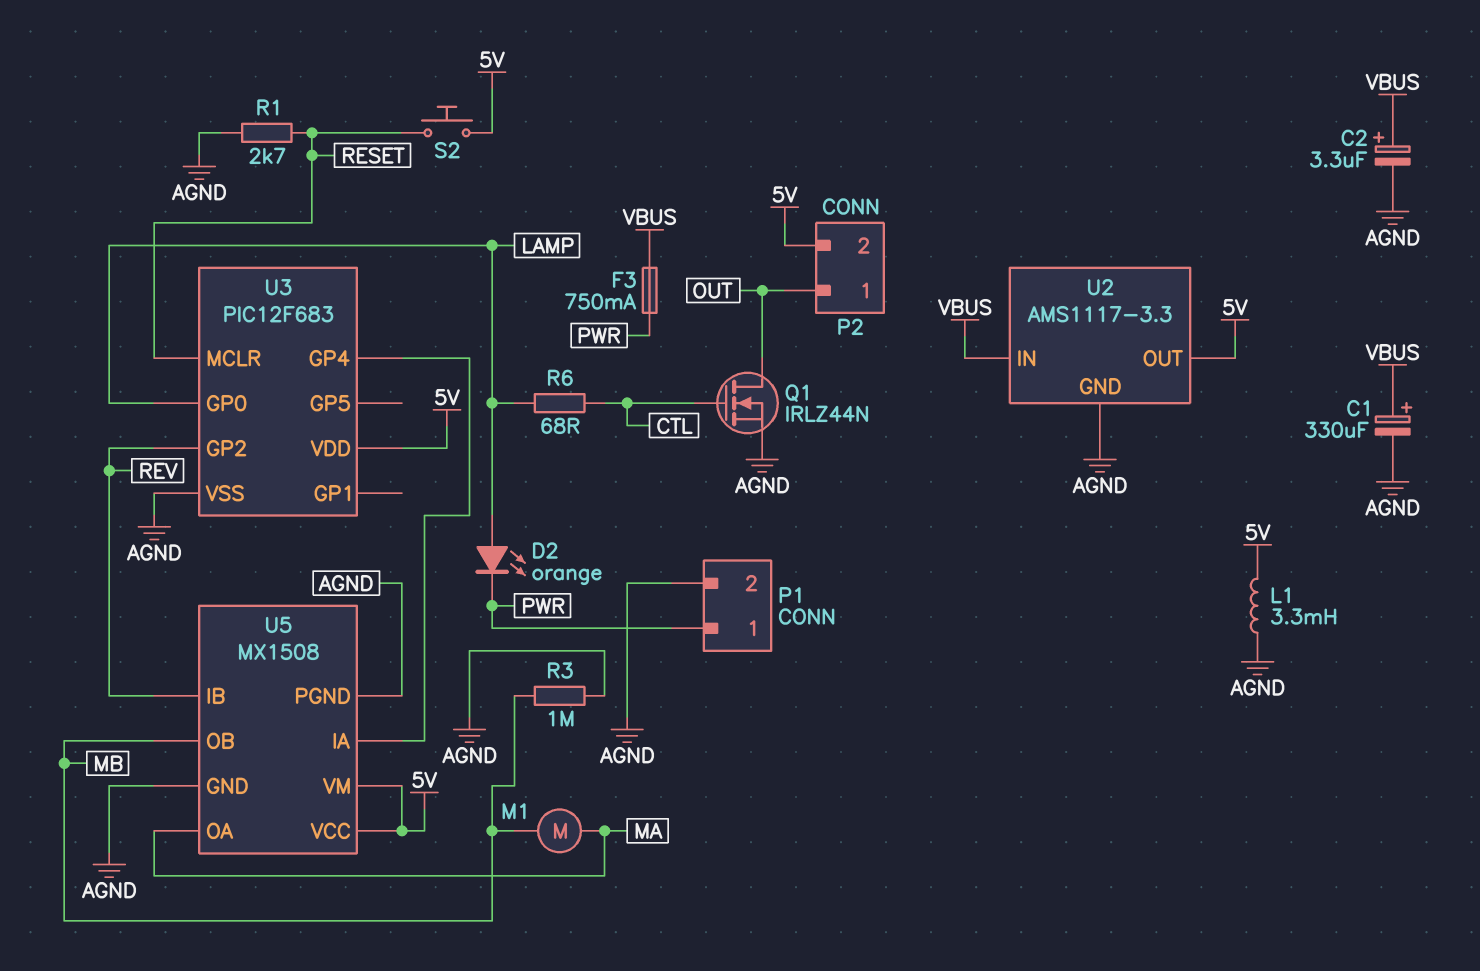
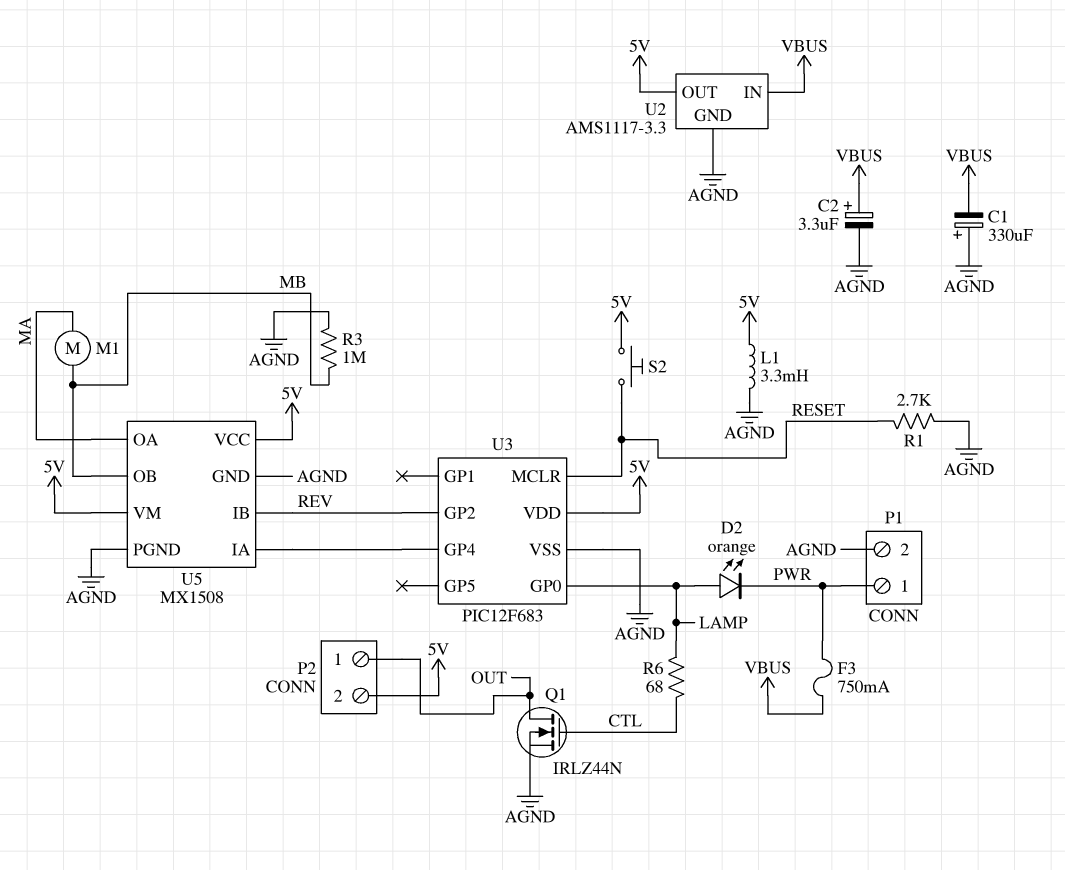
C1: 330uF (plus VBUS, minus AGND) -> 330uF (plus AGND, minus VBUS)

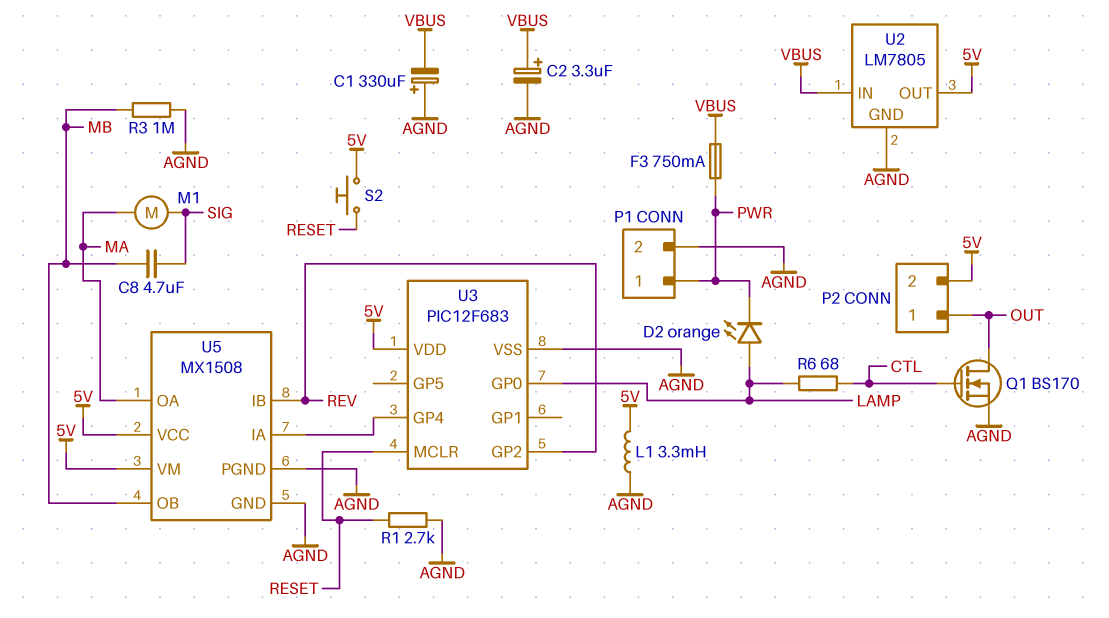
C8: none -> 4.7uF (MB, SIG)
M1: motor (MA, MB) -> motor (MA, SIG)
Q1: NMOS IRLZ44N (G CTL, D OUT, S AGND) -> NMOS BS170 (G CTL, D OUT, S AGND)
U2: AMS1117-3.3 -> LM7805

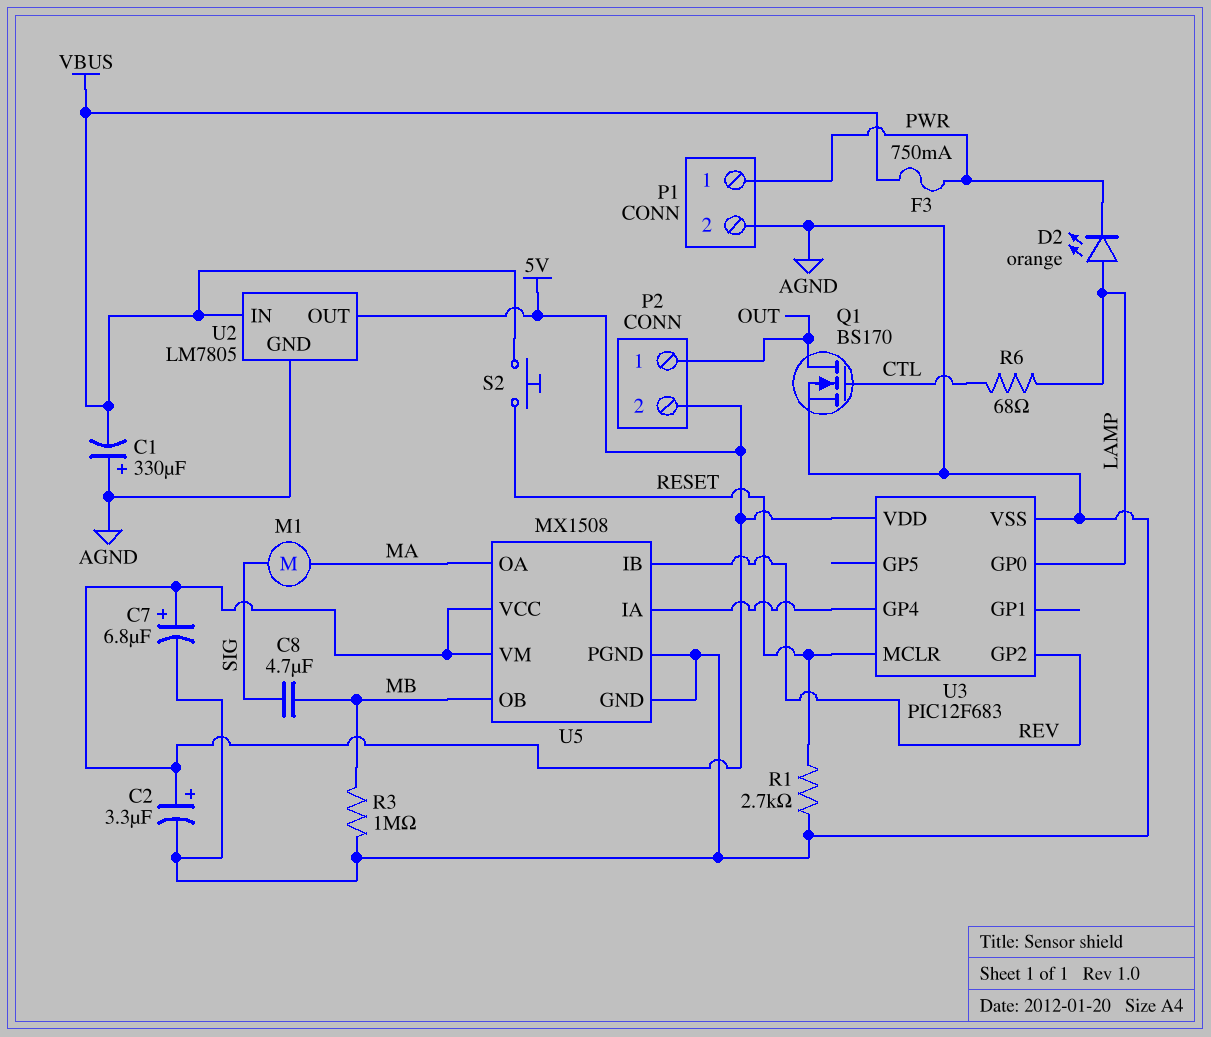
C2: 3.3uF (plus VBUS, minus AGND) -> 3.3uF (plus 5V, minus AGND)
C7: none -> 6.8uF (plus 5V, minus AGND)
L1: 3.3mH (5V, AGND) -> none
S2: button (5V, RESET) -> button (RESET, VBUS)

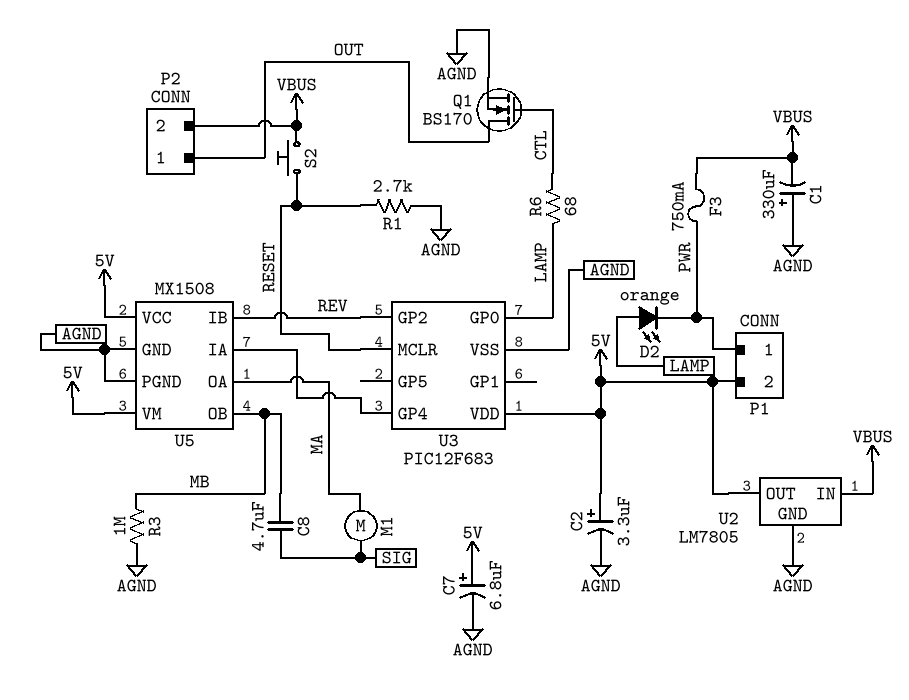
P1 pin 2: AGND -> 5V
P2 pin 2: 5V -> VBUS

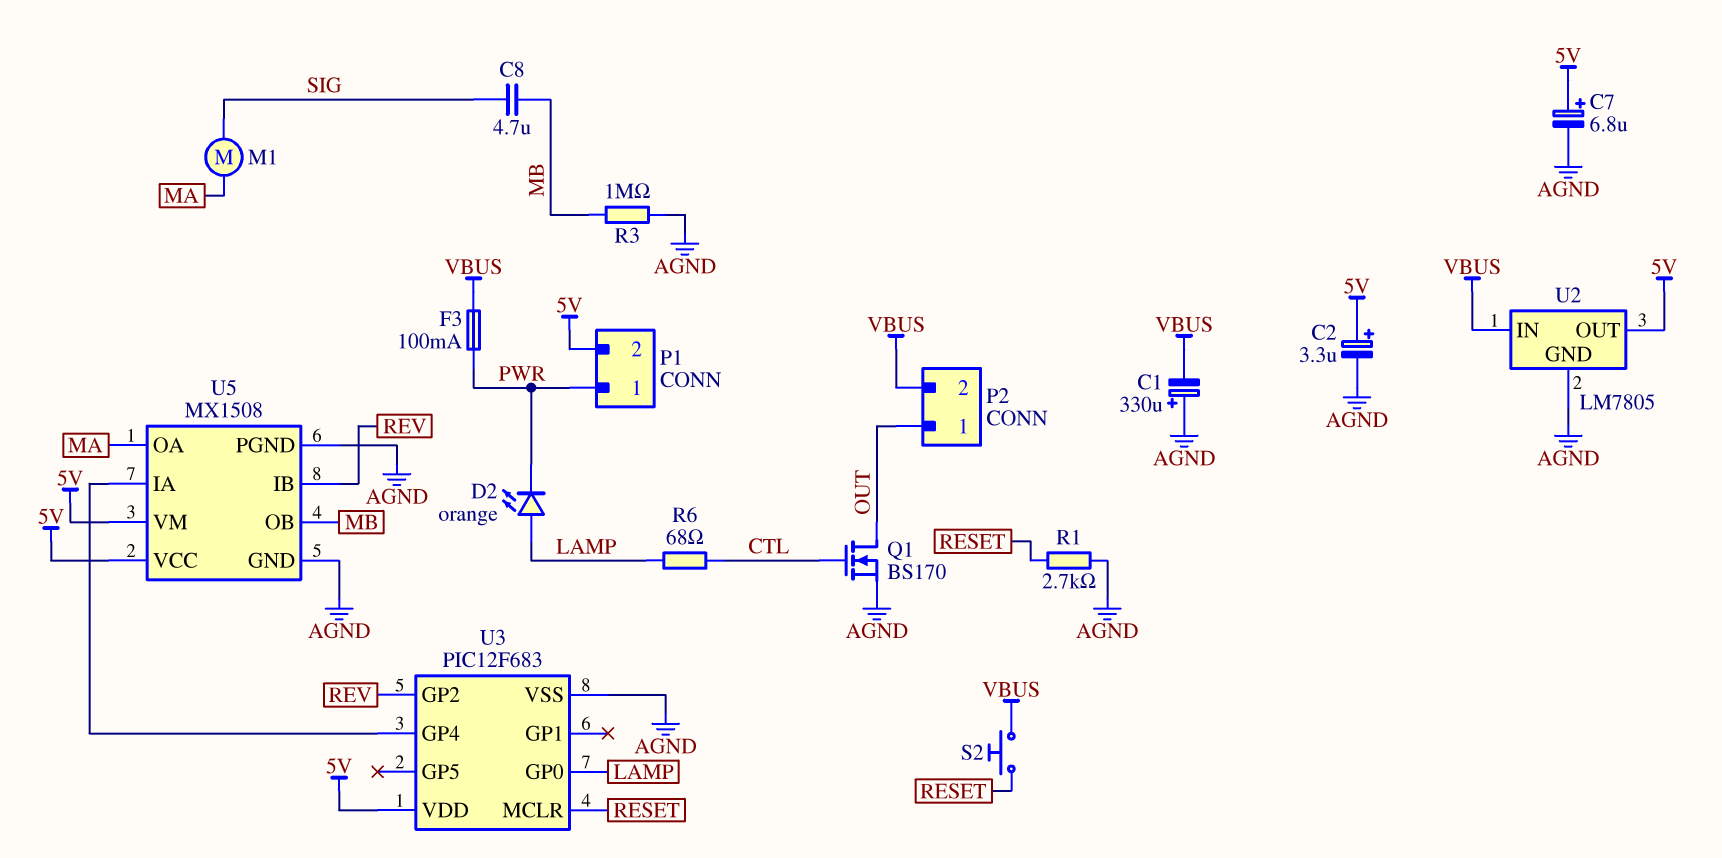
F3: 750mA (PWR, VBUS) -> 100mA (PWR, VBUS)

